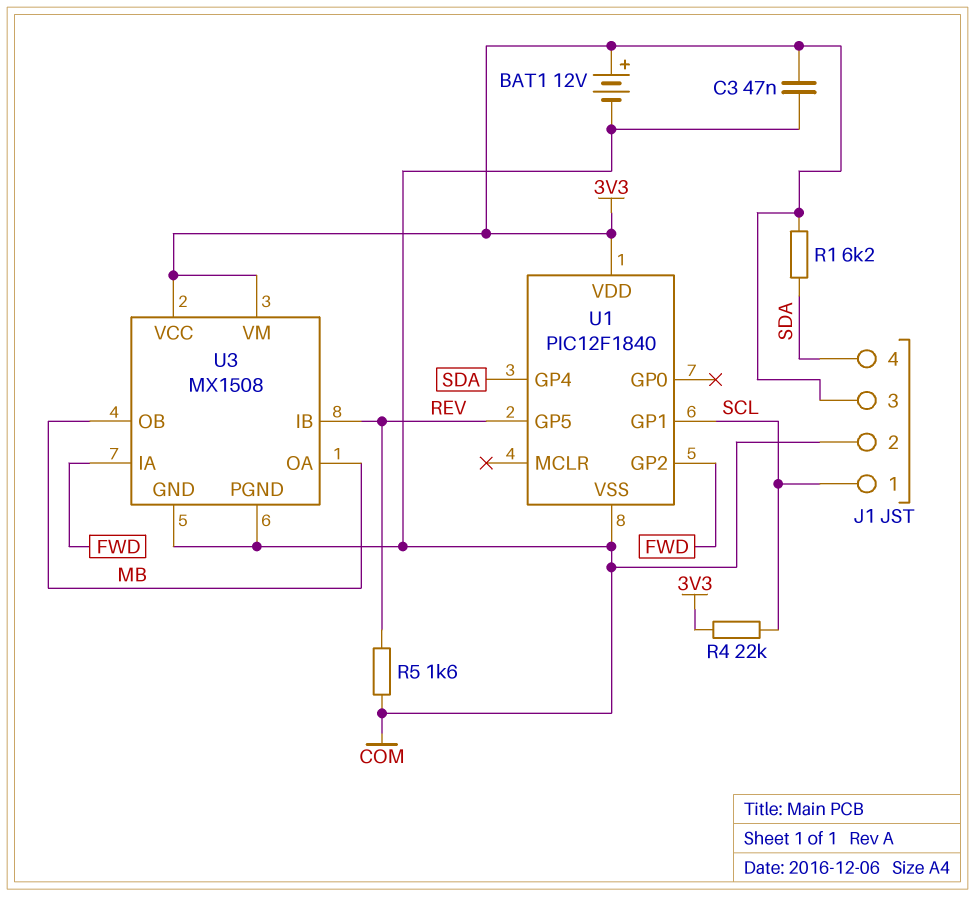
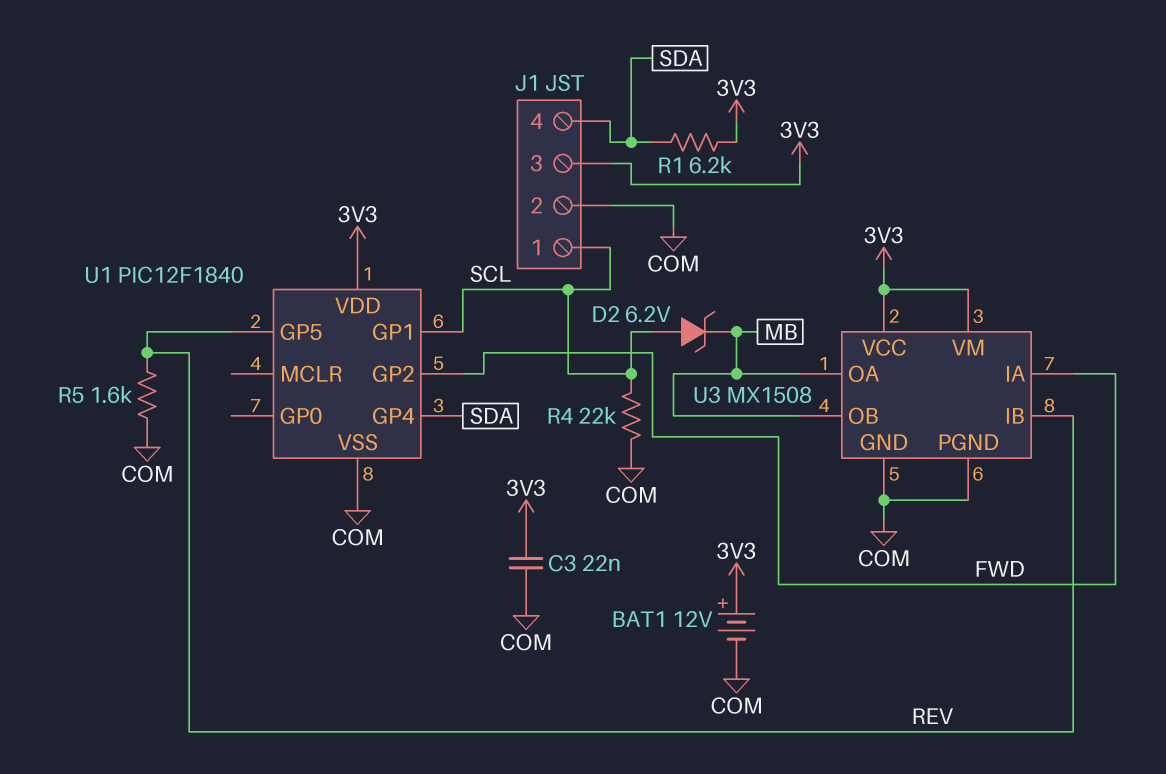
C3: 47nF (3V3, COM) -> 22nF (3V3, COM)
D2: none -> zener 6.2V (A SCL, K MB)
R4: 22k (3V3, SCL) -> 22k (COM, SCL)

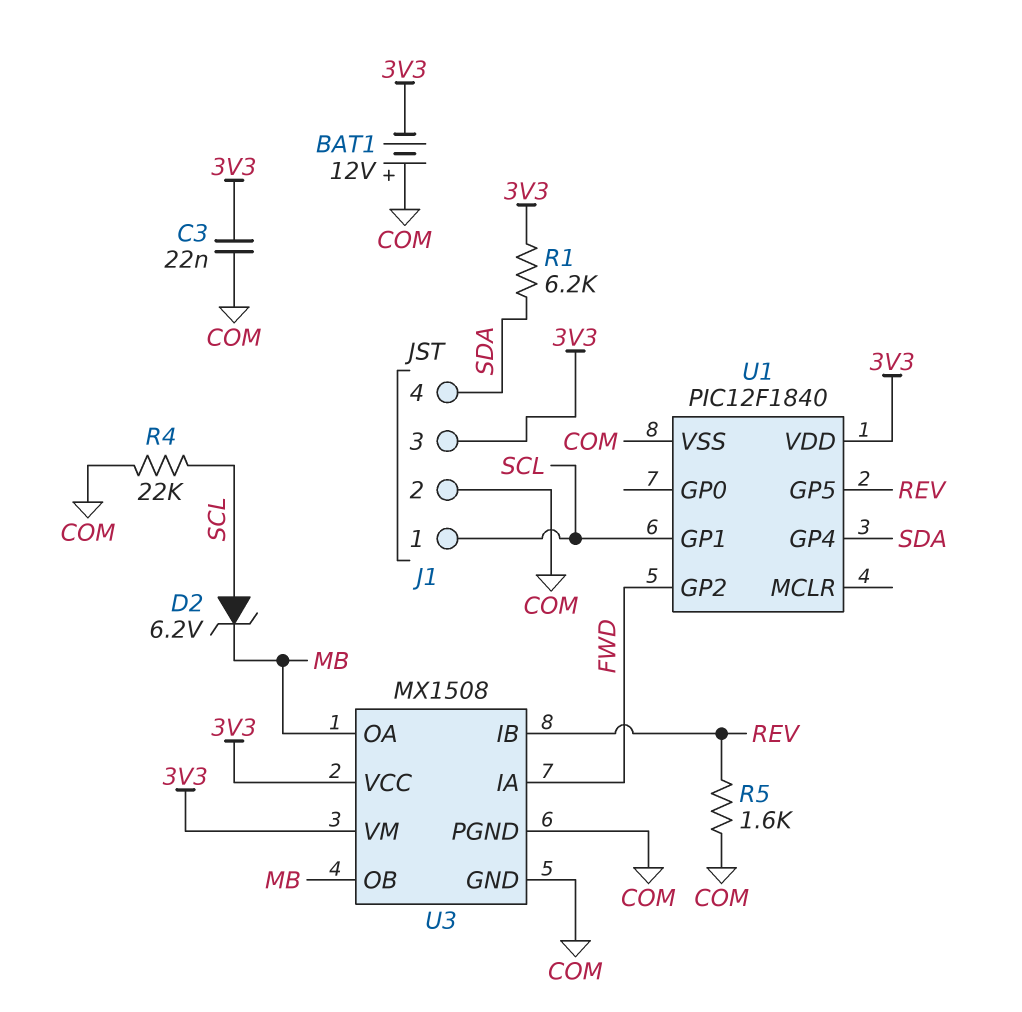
BAT1: 12V (plus 3V3, minus COM) -> 12V (plus COM, minus 3V3)

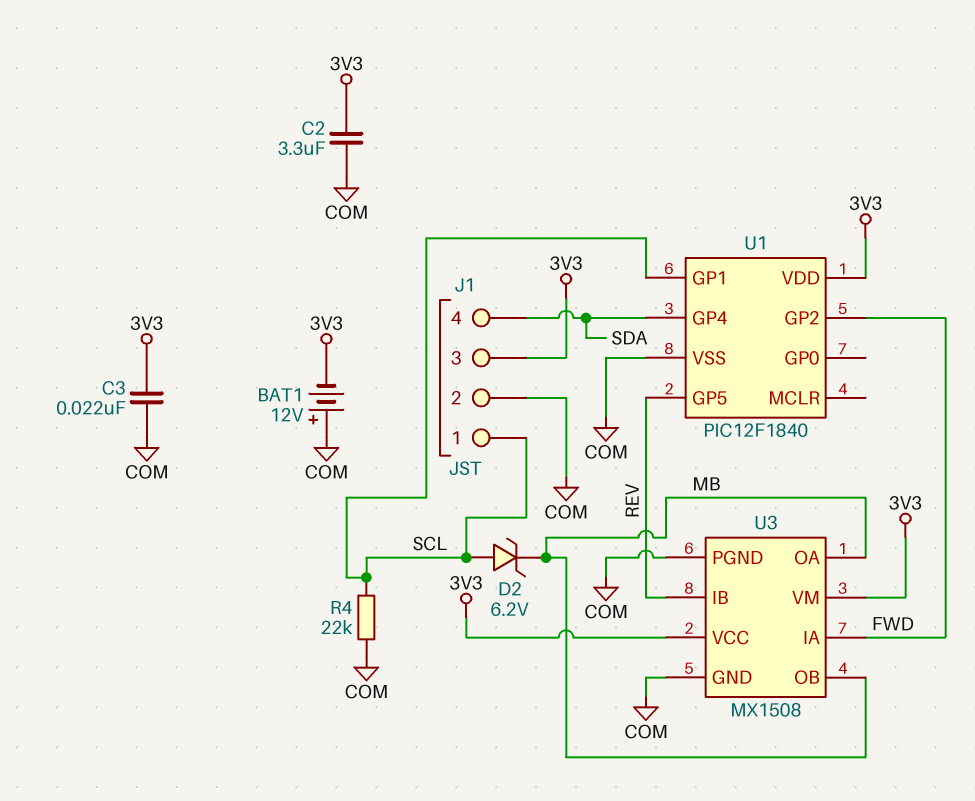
C2: none -> 3.3uF (3V3, COM)
R1: 6.2k (3V3, SDA) -> none
R5: 1.6k (COM, REV) -> none

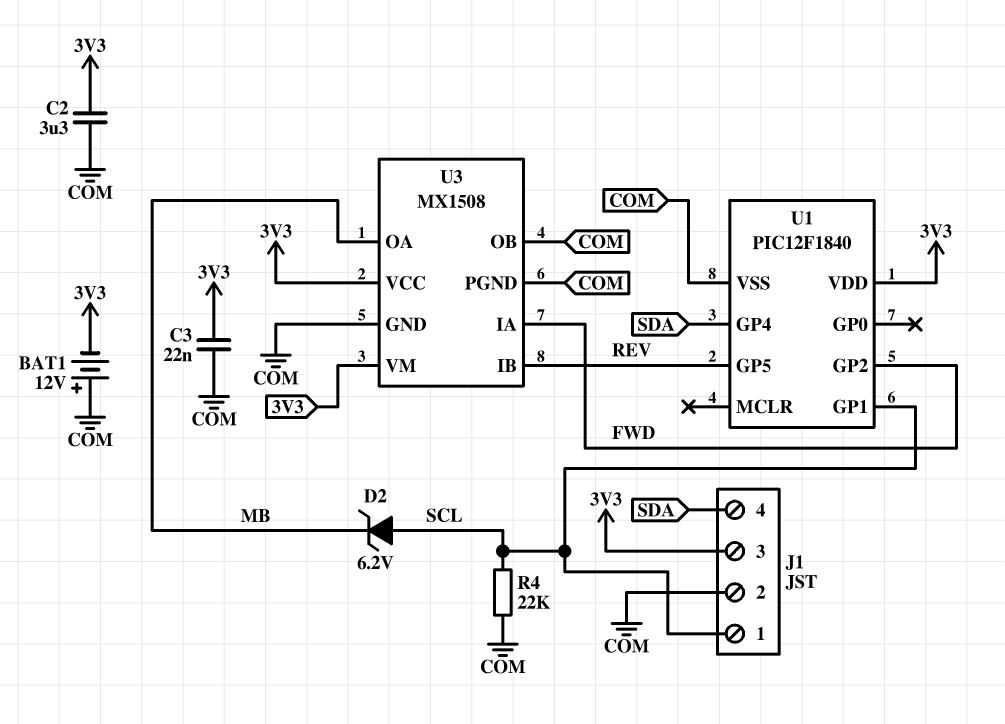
U3 pin OB: MB -> COM

